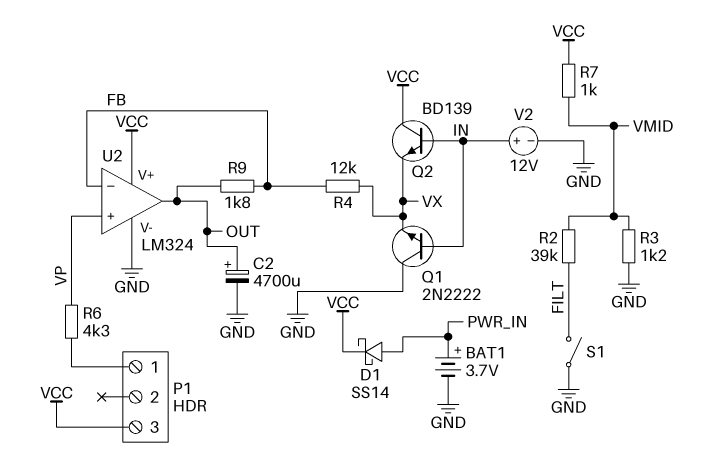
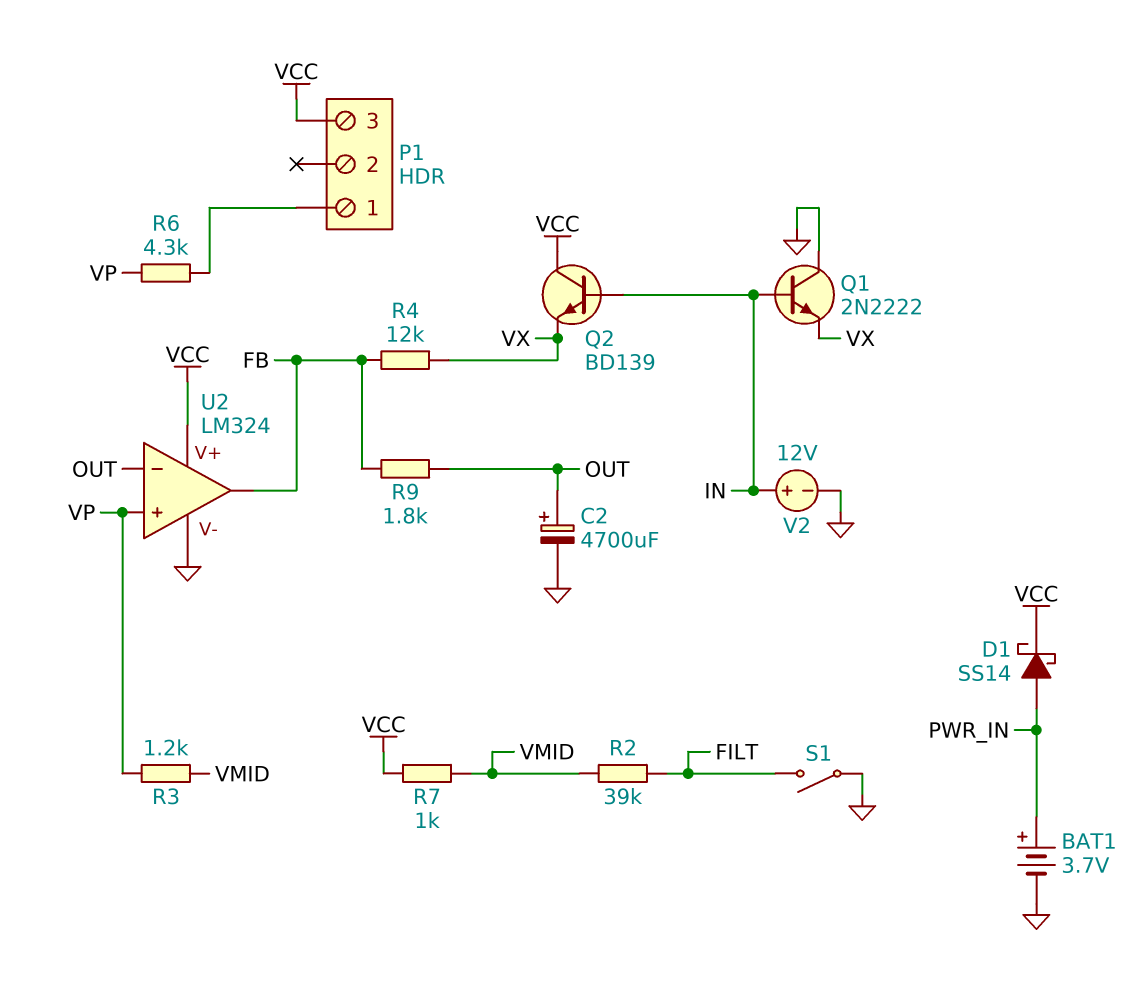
R3: 1.2k (GND, VMID) -> 1.2k (VMID, VP)
U2 pin in-: FB -> OUT
U2 pin out: OUT -> FB

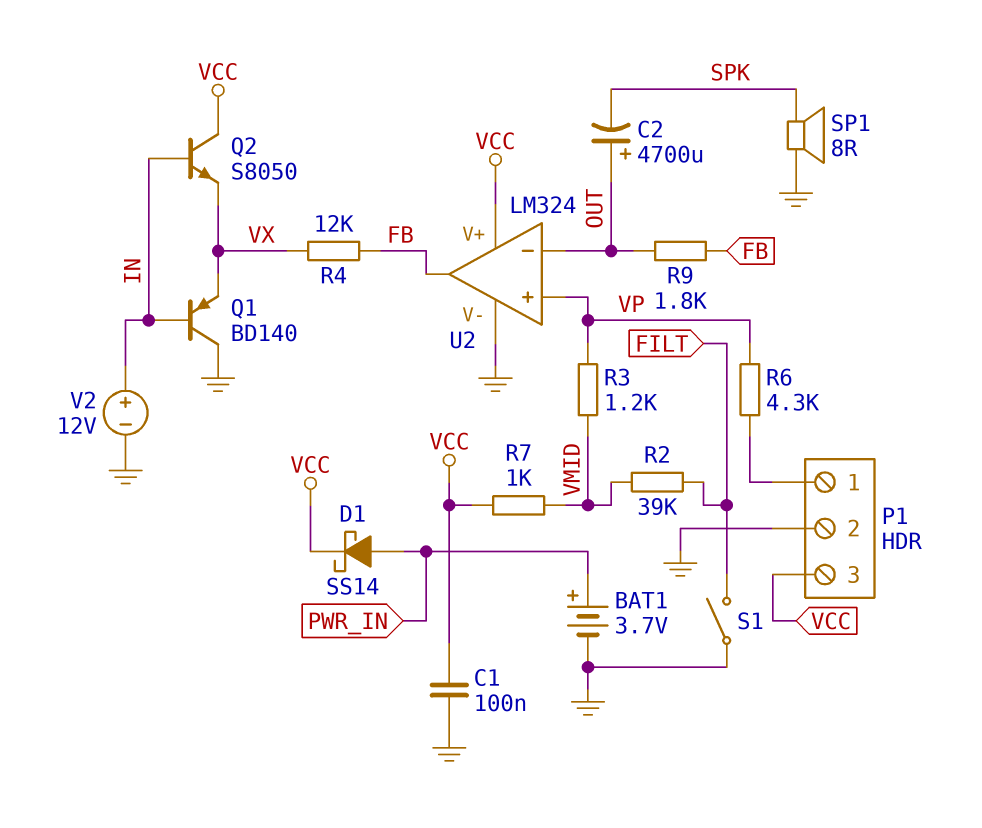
C1: none -> 100nF (GND, VCC)
C2: 4700uF (plus OUT, minus GND) -> 4700uF (plus OUT, minus SPK)
P1 pin 2: none -> GND
Q1: NPN 2N2222 (B IN, C GND, E VX) -> PNP BD140 (B IN, C GND, E VX)
Q2: NPN BD139 (B IN, C VCC, E VX) -> NPN S8050 (B IN, C VCC, E VX)
SP1: none -> speaker 8R (GND, SPK)

